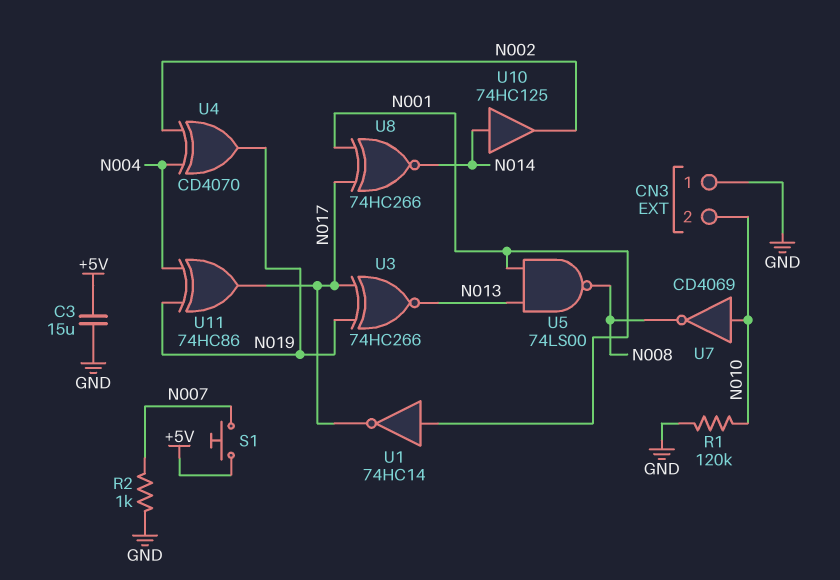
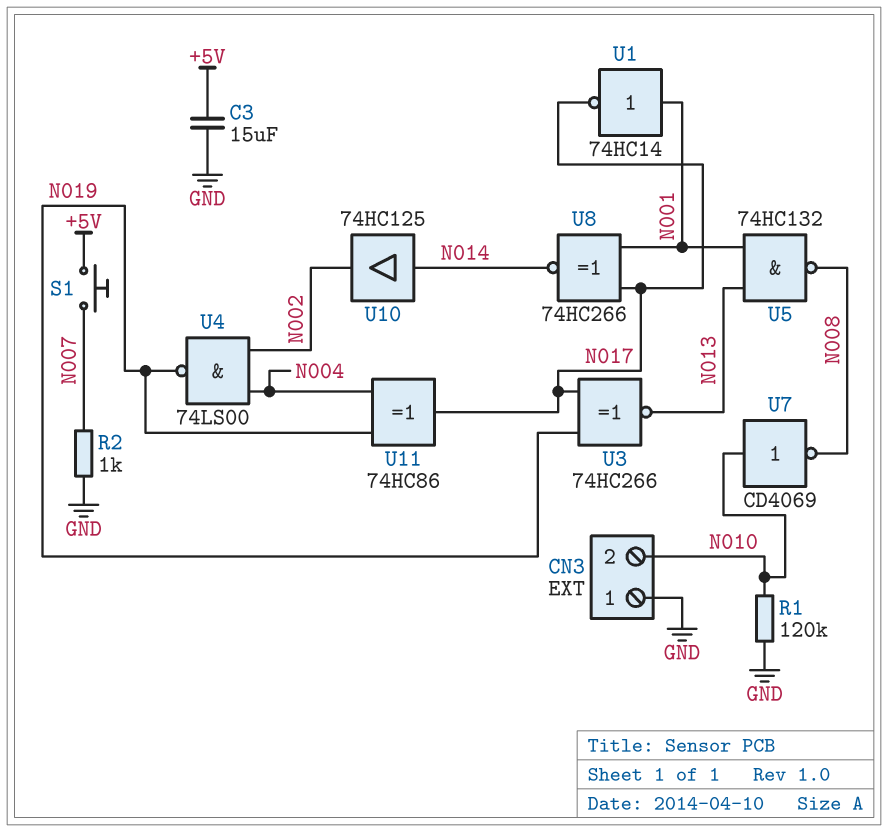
U4: XOR CD4070 (in N002, in N004, out N019) -> NAND 74LS00 (in N002, in N004, out N019)
U5: NAND 74LS00 (in N001, in N013, out N008) -> NAND 74HC132 (in N001, in N013, out N008)

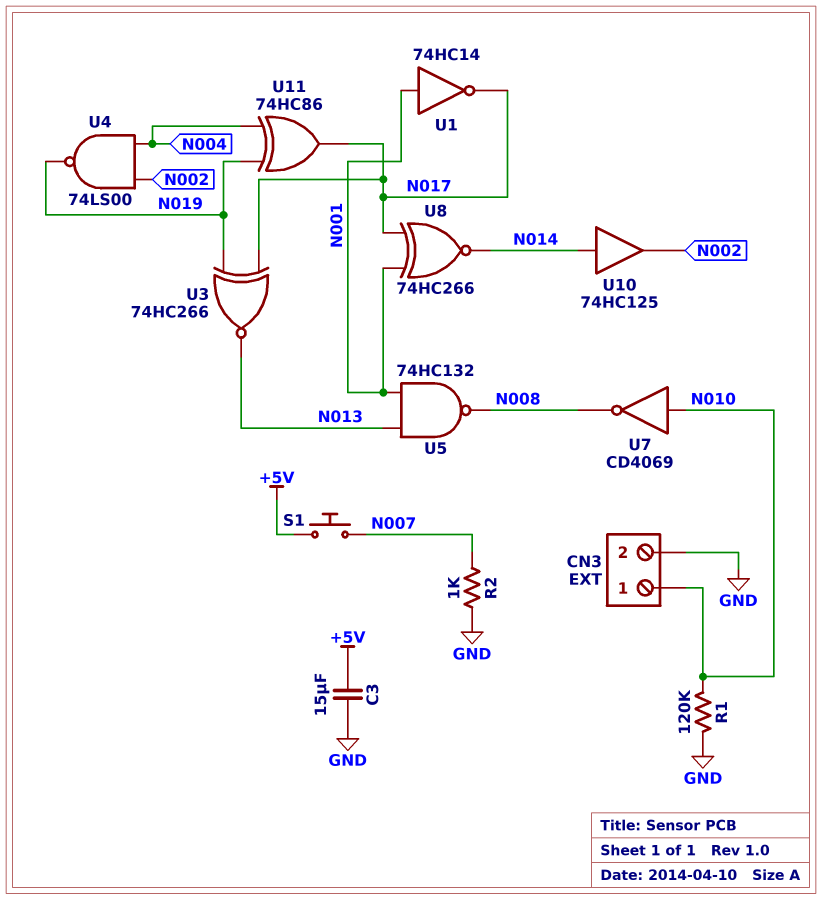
CN3 pin 1: GND -> N010
CN3 pin 2: N010 -> GND

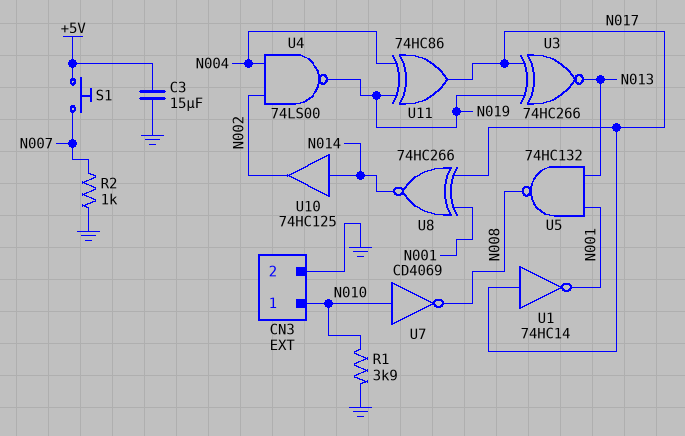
R1: 120k (GND, N010) -> 3.9k (GND, N010)
U1: NOT 74HC14 (in N001, out N017) -> NOT 74HC14 (in N017, out N001)

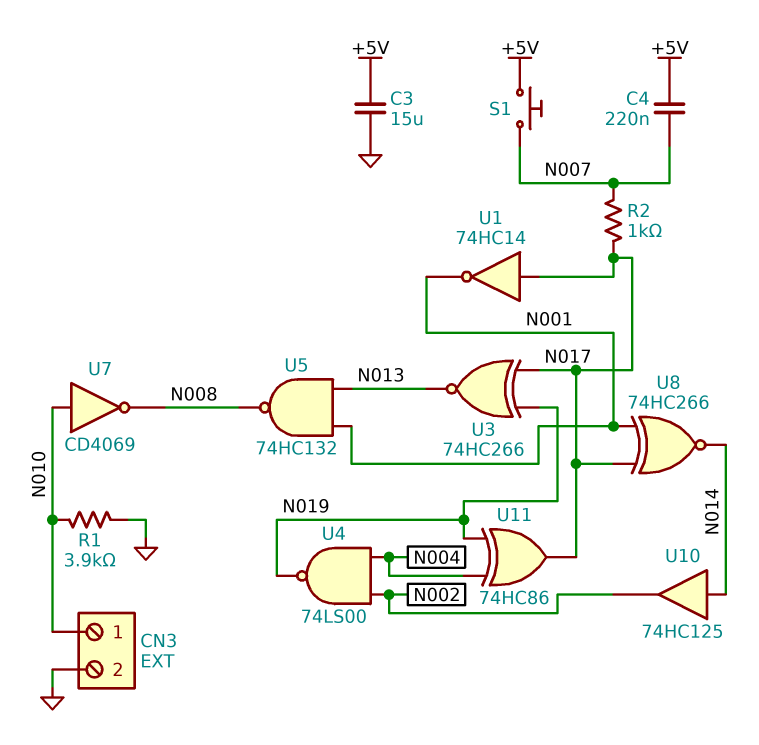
C4: none -> 220nF (+5V, N007)
R2: 1k (GND, N007) -> 1k (N007, N017)

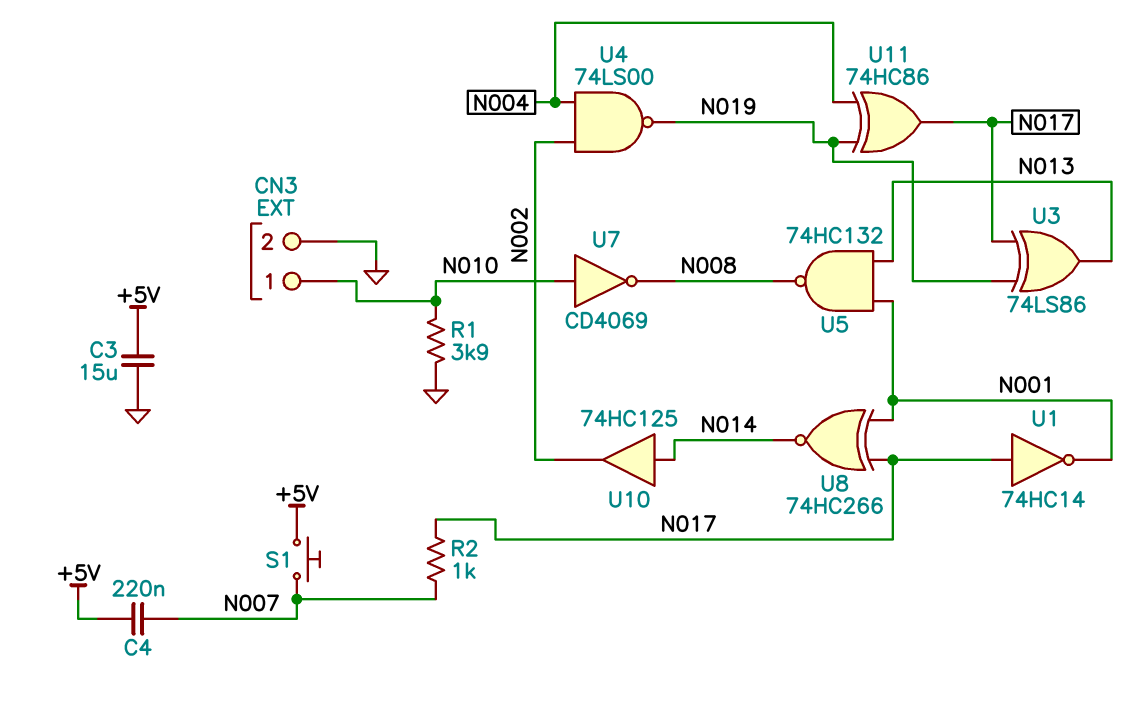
U3: XNOR 74HC266 (in N017, in N019, out N013) -> XOR 74LS86 (in N017, in N019, out N013)

